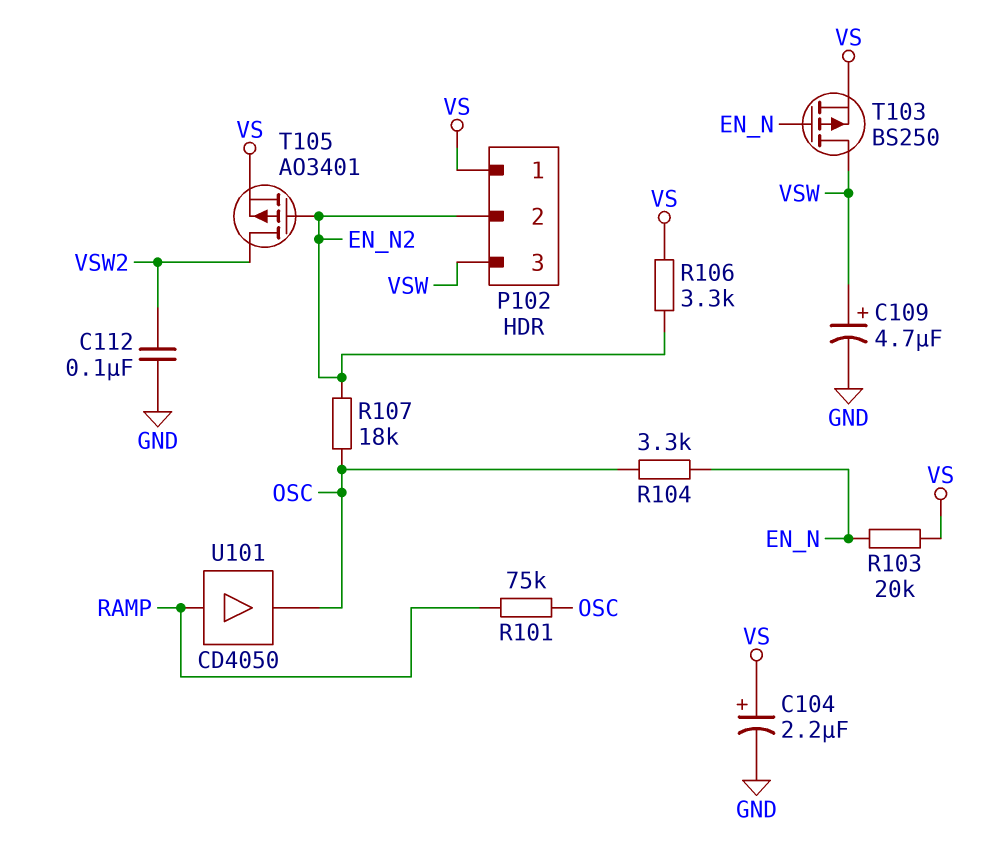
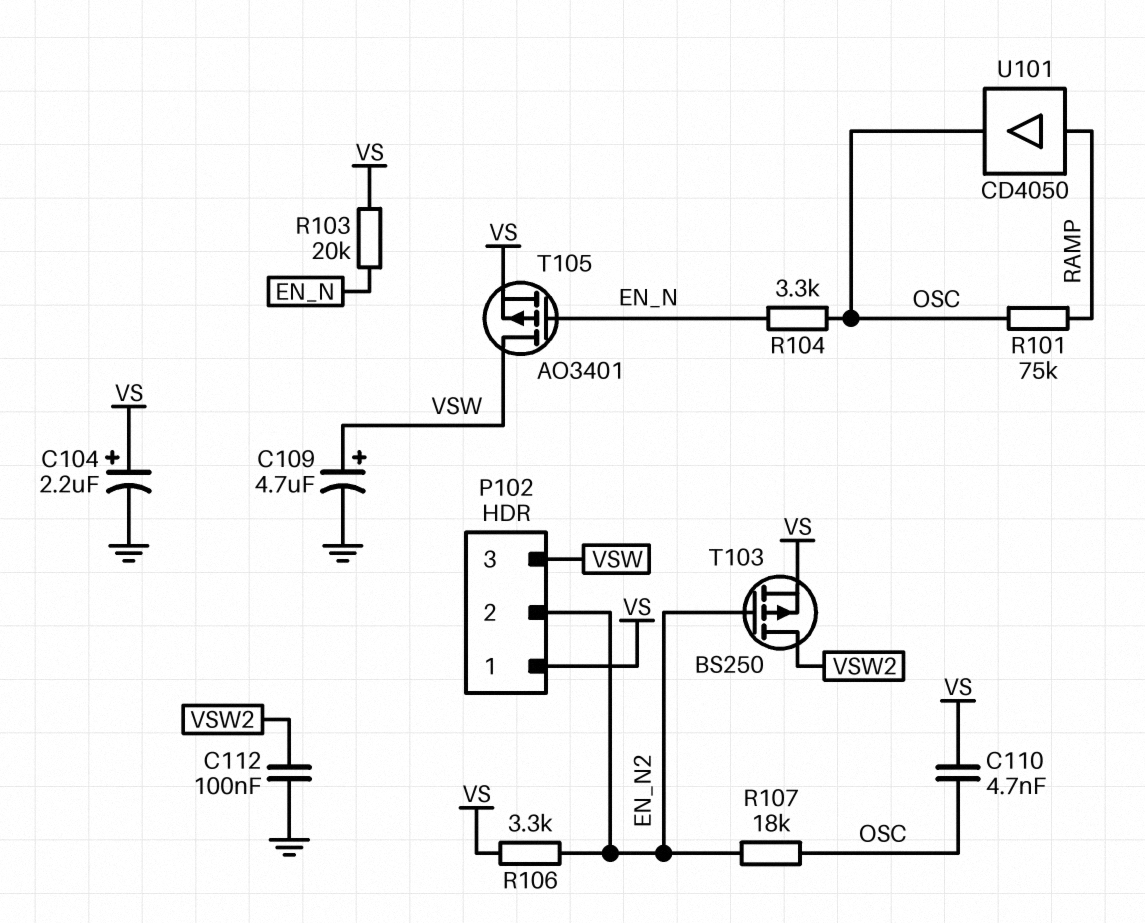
C110: none -> 4.7nF (OSC, VS)
T103: PMOS BS250 (G EN_N, D VSW, S VS) -> PMOS BS250 (G EN_N2, D VSW2, S VS)
T105: PMOS AO3401 (G EN_N2, D VSW2, S VS) -> PMOS AO3401 (G EN_N, D VSW, S VS)

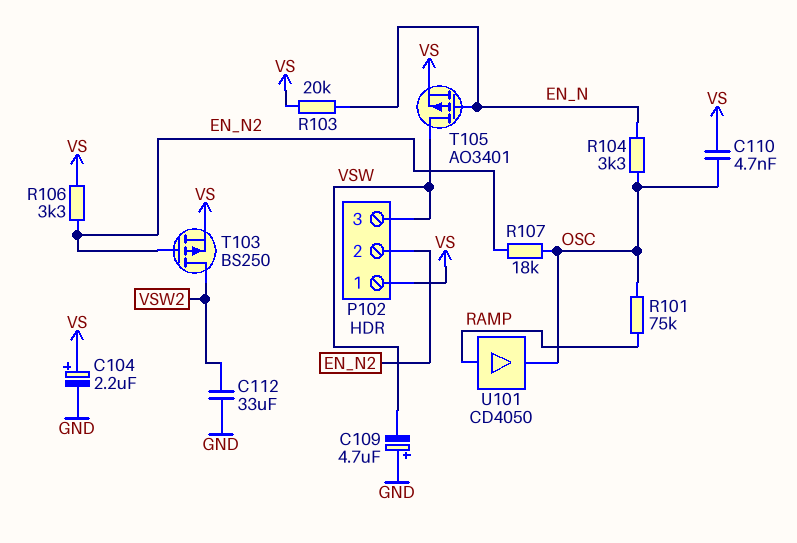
C109: 4.7uF (plus VSW, minus GND) -> 4.7uF (plus GND, minus VSW)
C112: 100nF (GND, VSW2) -> 33uF (GND, VSW2)

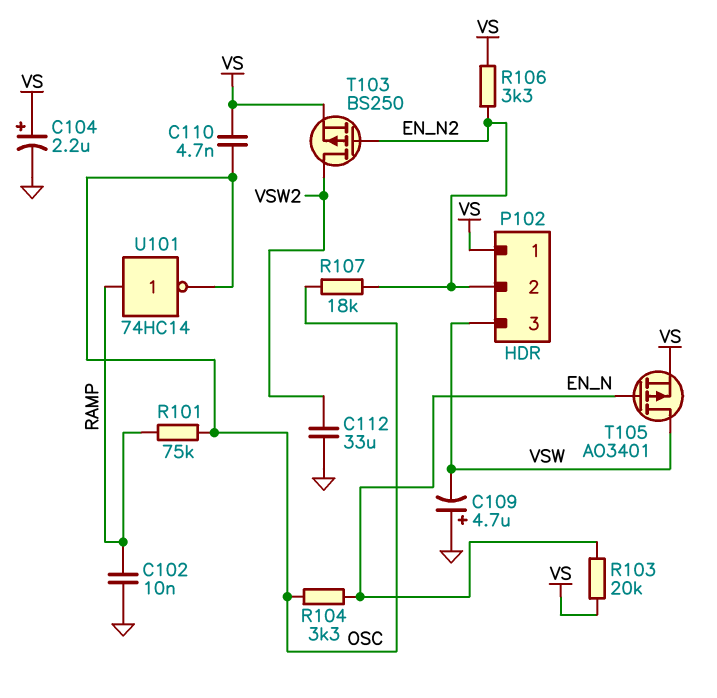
C102: none -> 10nF (GND, RAMP)
U101: buffer CD4050 (in RAMP, out OSC) -> NOT 74HC14 (in RAMP, out OSC)

